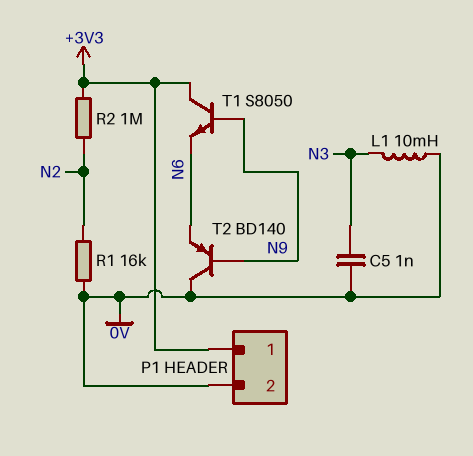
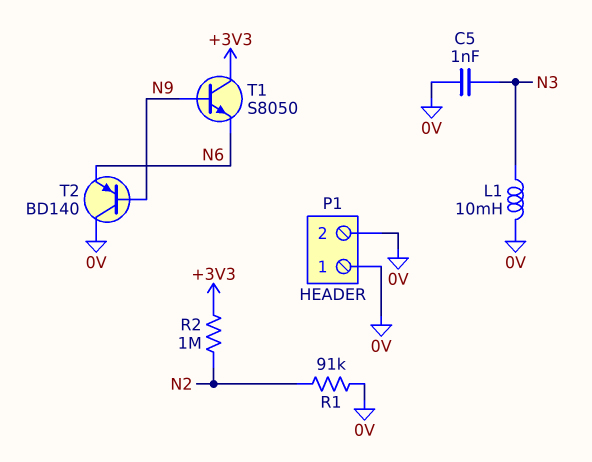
P1 pin 1: +3V3 -> 0V
R1: 16k (0V, N2) -> 91k (0V, N2)

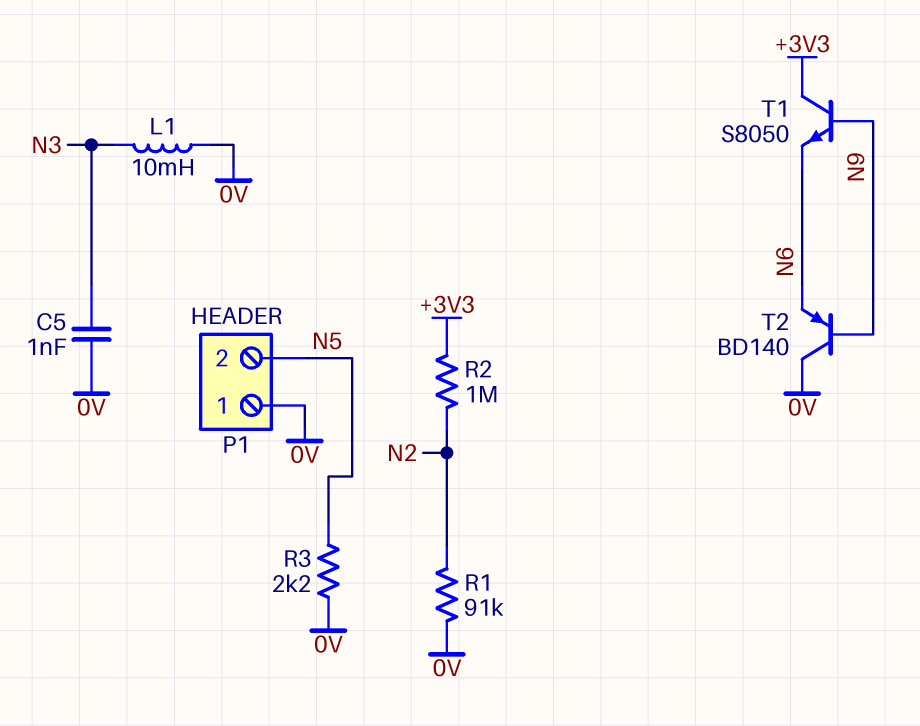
P1 pin 2: 0V -> N5
R3: none -> 2.2k (0V, N5)

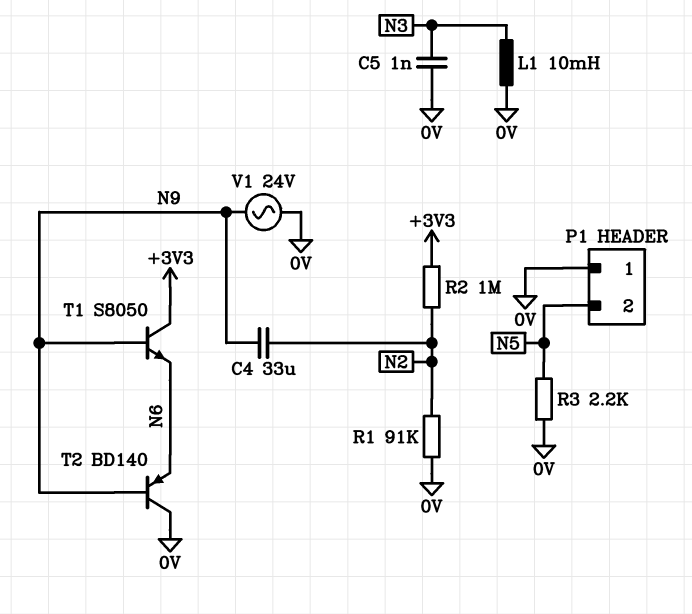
C4: none -> 33uF (N2, N9)
V1: none -> AC 24V (0V, N9)

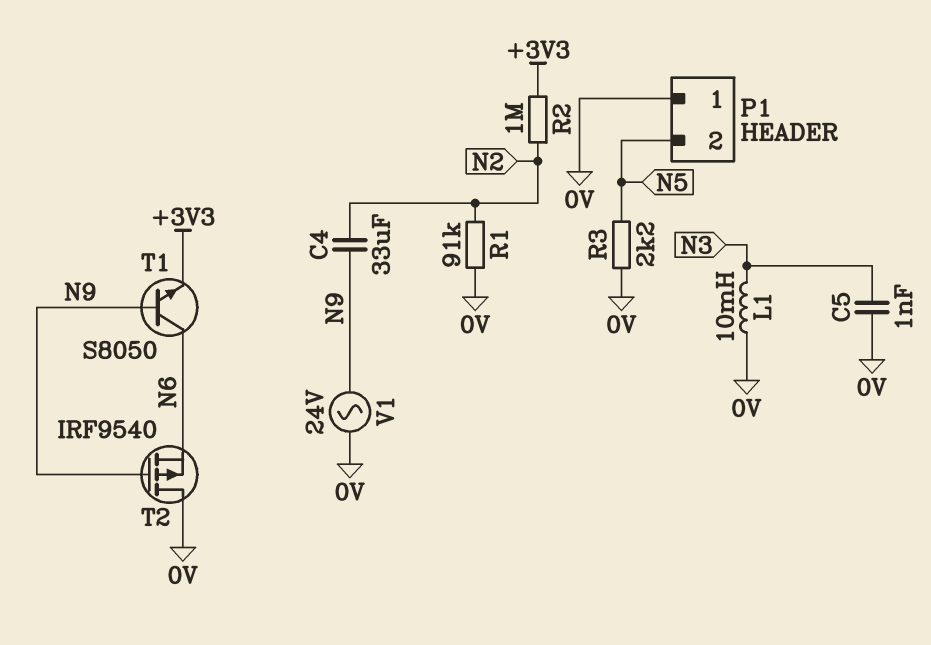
T1: NPN S8050 (B N9, C +3V3, E N6) -> NPN S8050 (B N9, C N6, E +3V3)
T2: PNP BD140 (B N9, C 0V, E N6) -> PMOS IRF9540 (G N9, D 0V, S N6)

